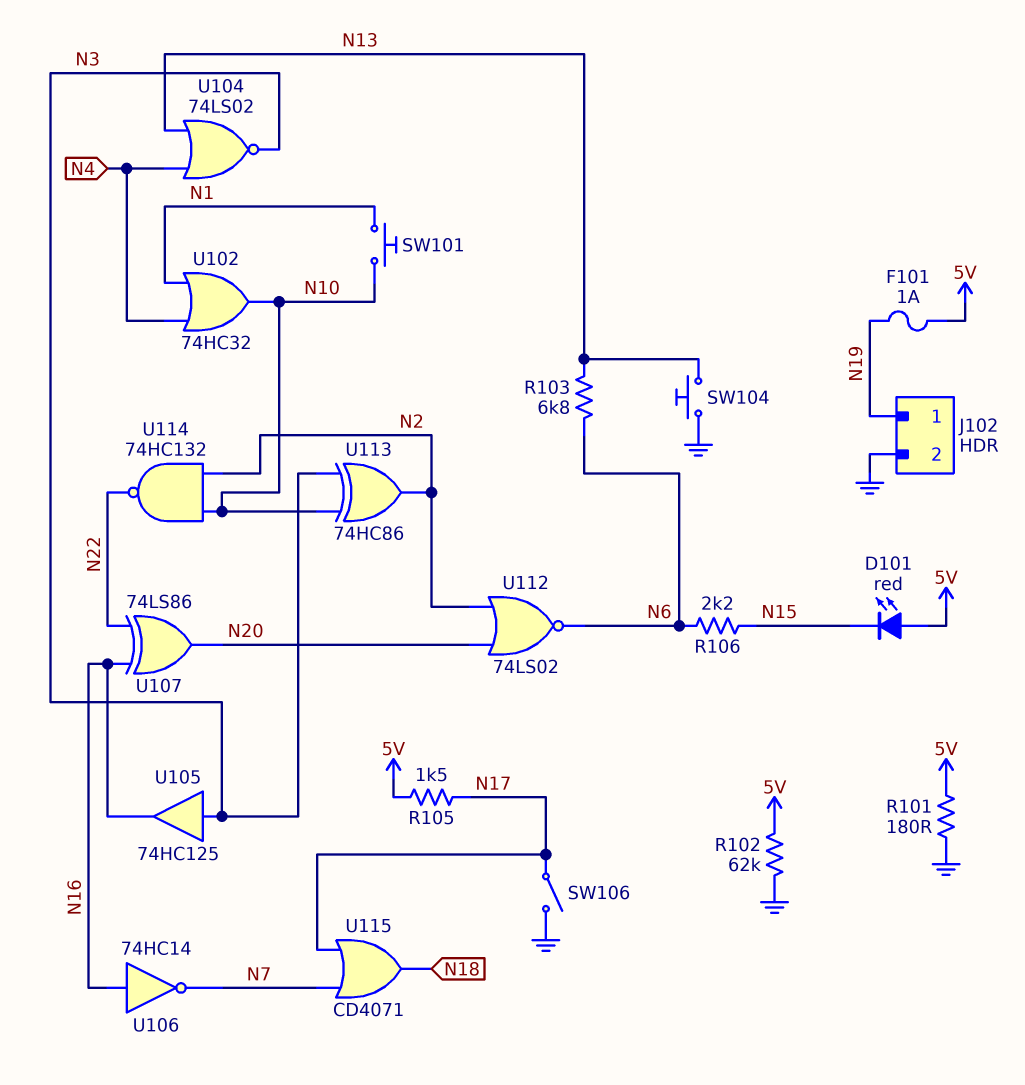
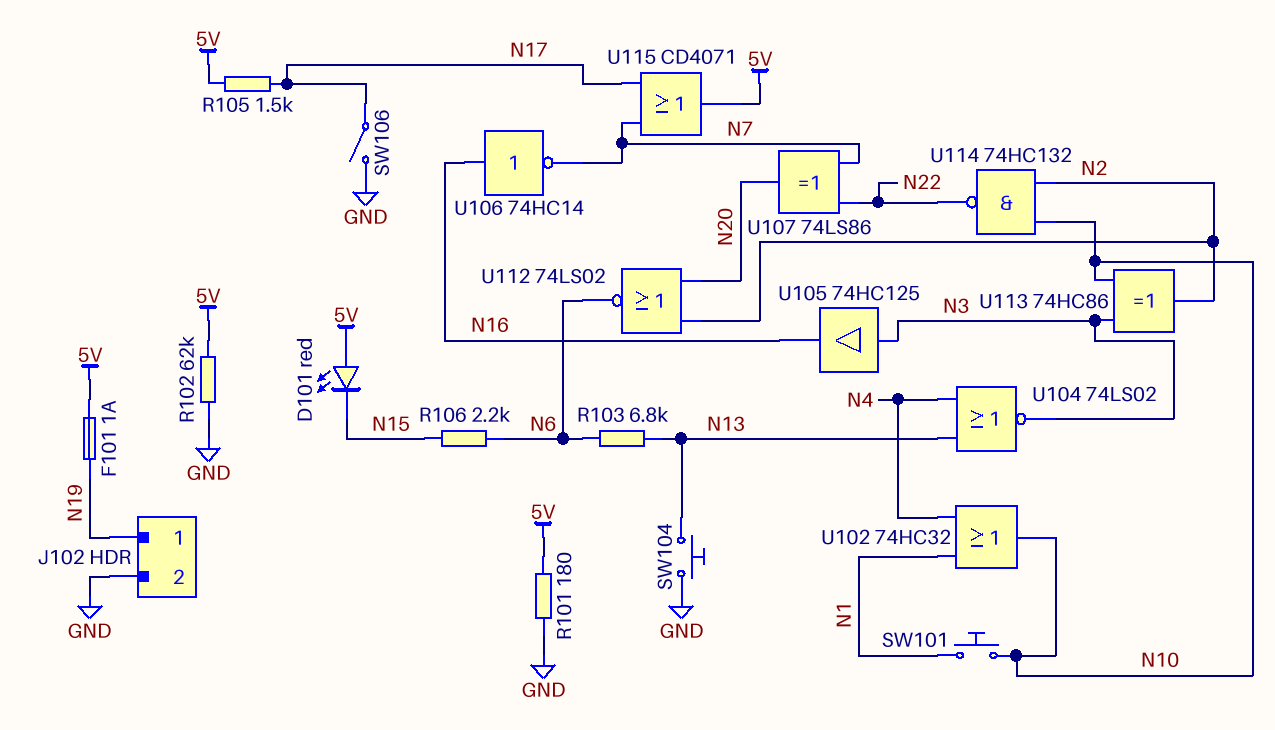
U107: XOR 74LS86 (in N16, in N22, out N20) -> XOR 74LS86 (in N7, in N22, out N20)
U115: OR CD4071 (in N7, in N17, out N18) -> OR CD4071 (in N7, in N17, out 5V)

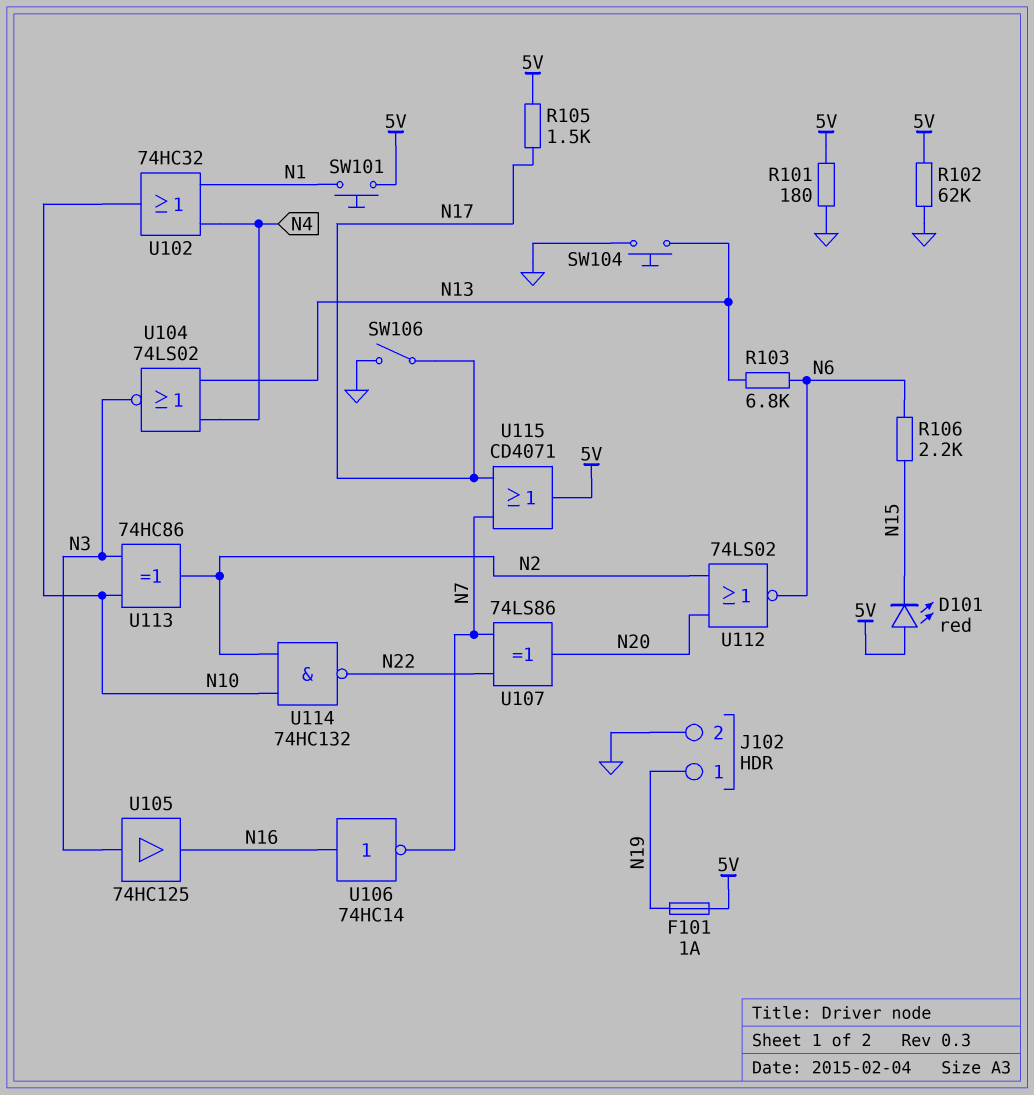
SW101: button (N1, N10) -> button (5V, N1)

